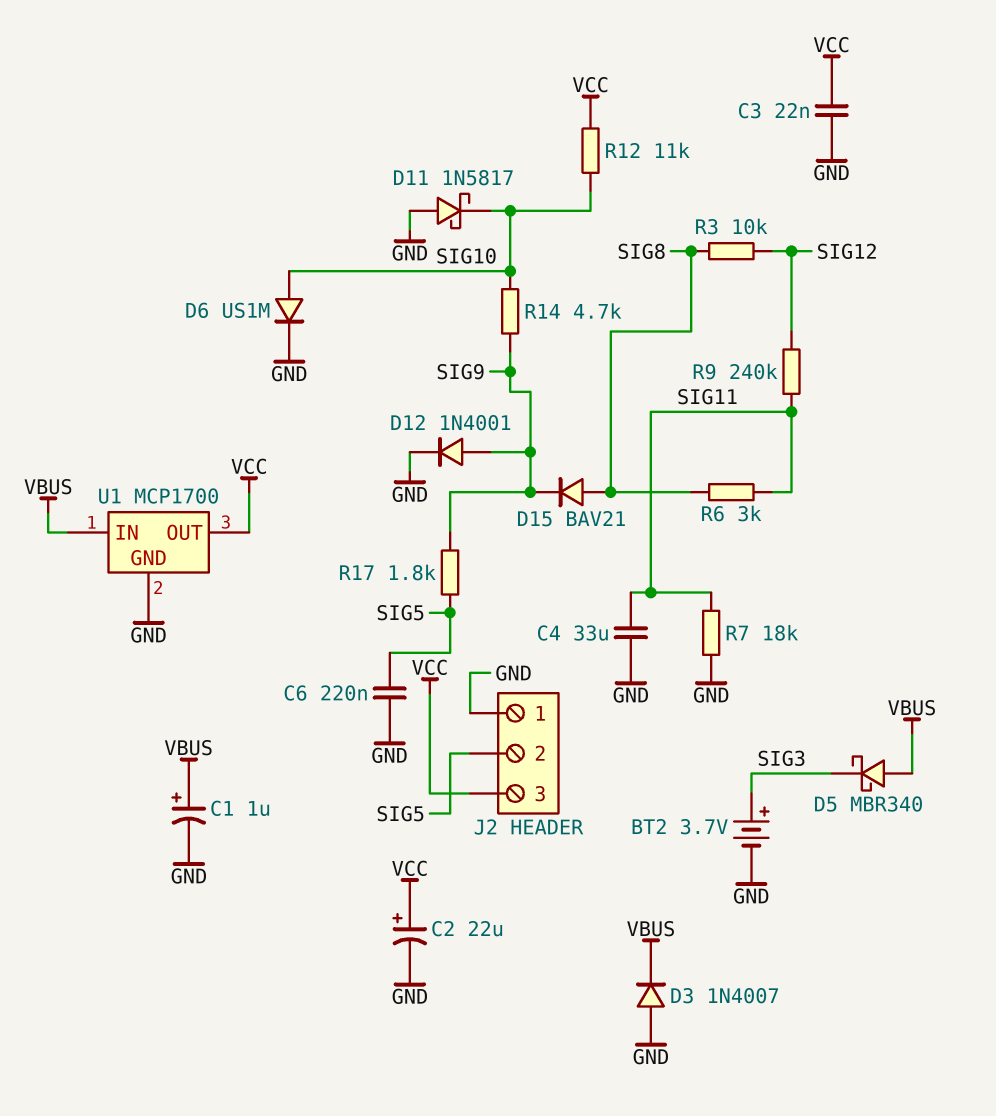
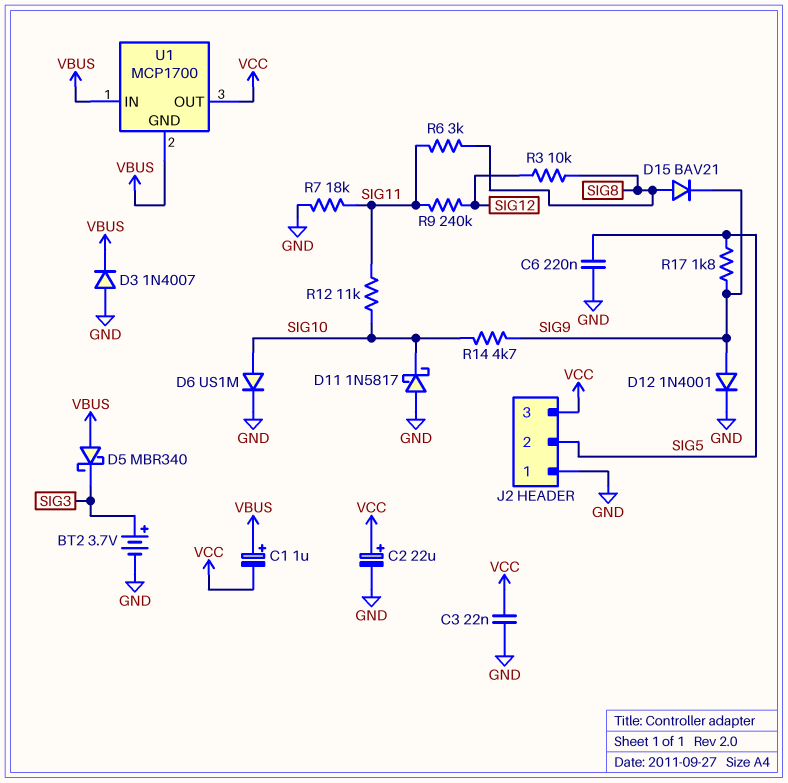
C1: 1uF (plus VBUS, minus GND) -> 1uF (plus VBUS, minus VCC)
C4: 33uF (GND, SIG11) -> none
R12: 11k (SIG10, VCC) -> 11k (SIG10, SIG11)
U1 pin GND: GND -> VBUS

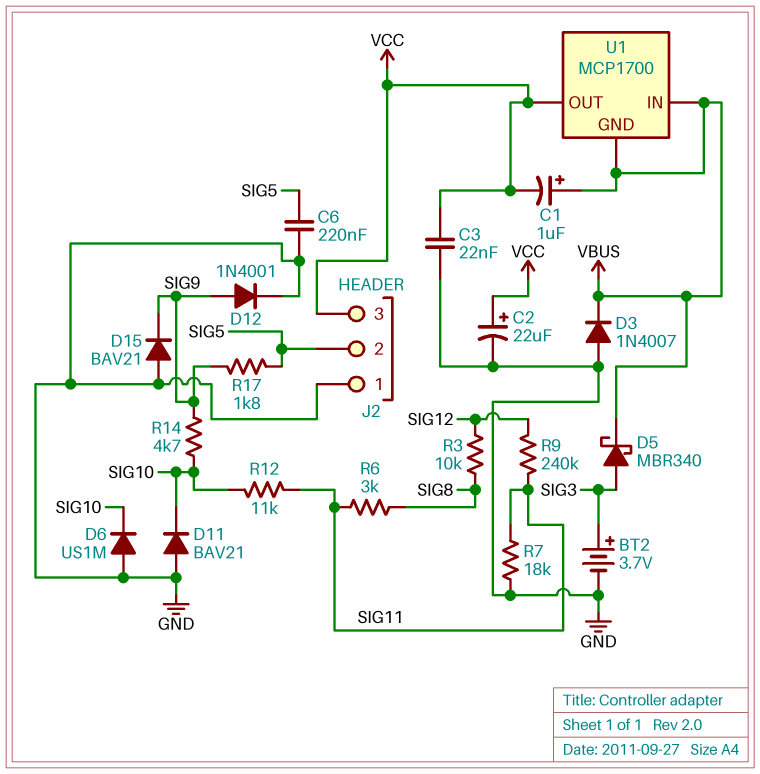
D5: schottky MBR340 (A VBUS, K SIG3) -> schottky MBR340 (A SIG3, K VBUS)
D6: diode US1M (A SIG10, K GND) -> diode US1M (A GND, K SIG10)
D11: schottky 1N5817 (A GND, K SIG10) -> diode BAV21 (A GND, K SIG10)
D15: diode BAV21 (A SIG8, K SIG9) -> diode BAV21 (A GND, K SIG9)

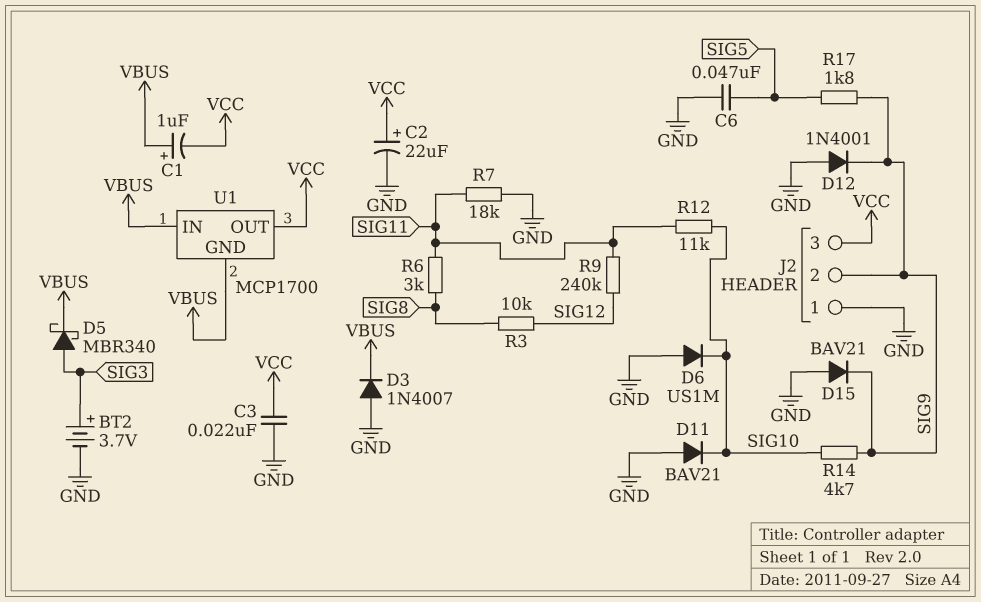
C6: 220nF (GND, SIG5) -> 47nF (GND, SIG5)
D12: diode 1N4001 (A SIG9, K GND) -> diode 1N4001 (A GND, K SIG9)
J2 pin 2: SIG5 -> SIG9

